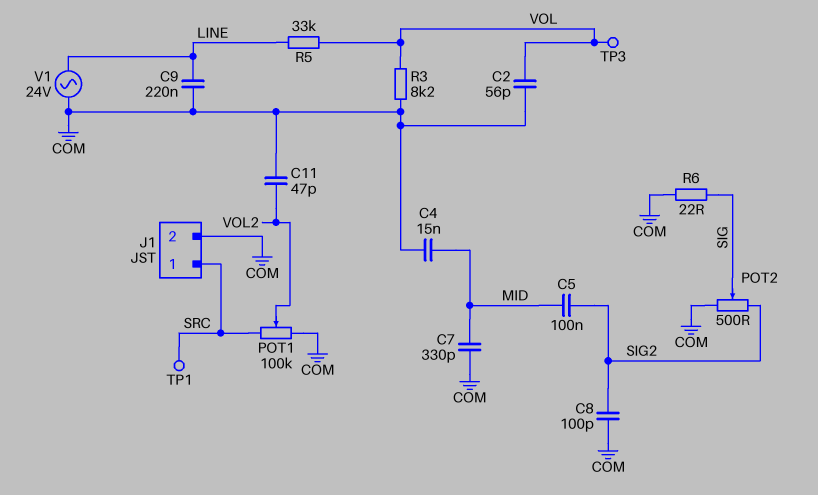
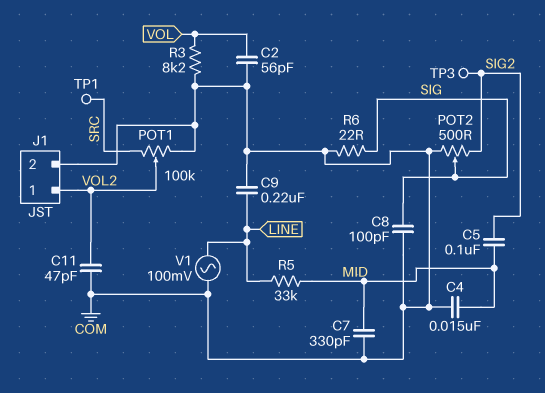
C8: 100pF (COM, SIG2) -> 100pF (COM, SIG)
J1 pin 1: SRC -> VOL2
R5: 33k (LINE, VOL) -> 33k (LINE, MID)
TP3: test point (VOL) -> test point (SIG2)
V1: AC 24V (COM, LINE) -> AC 100mV (COM, LINE)

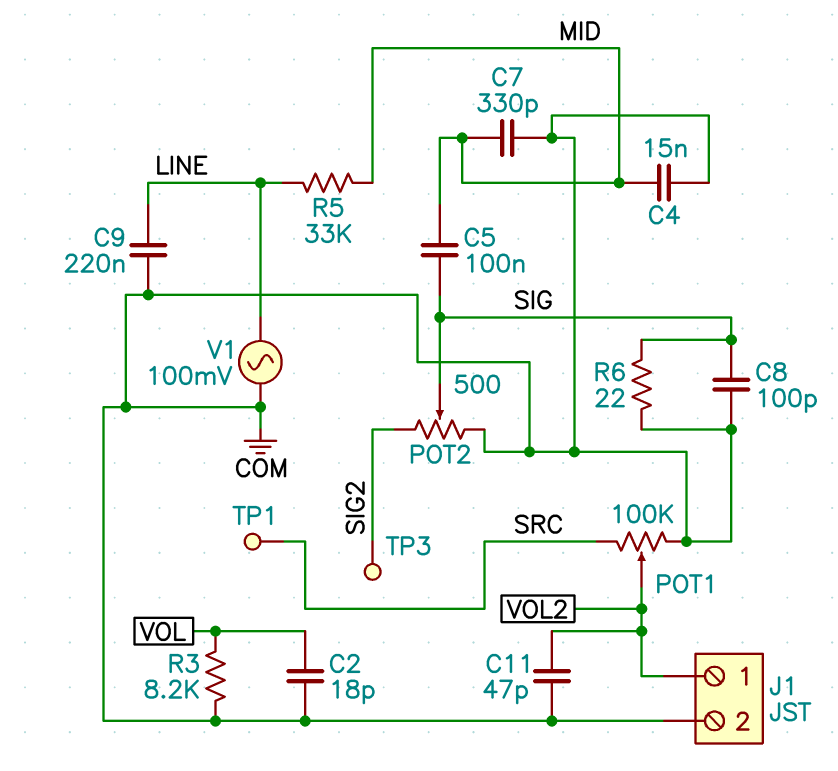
C2: 56pF (COM, VOL) -> 18pF (COM, VOL)
C5: 100nF (MID, SIG2) -> 100nF (MID, SIG)

